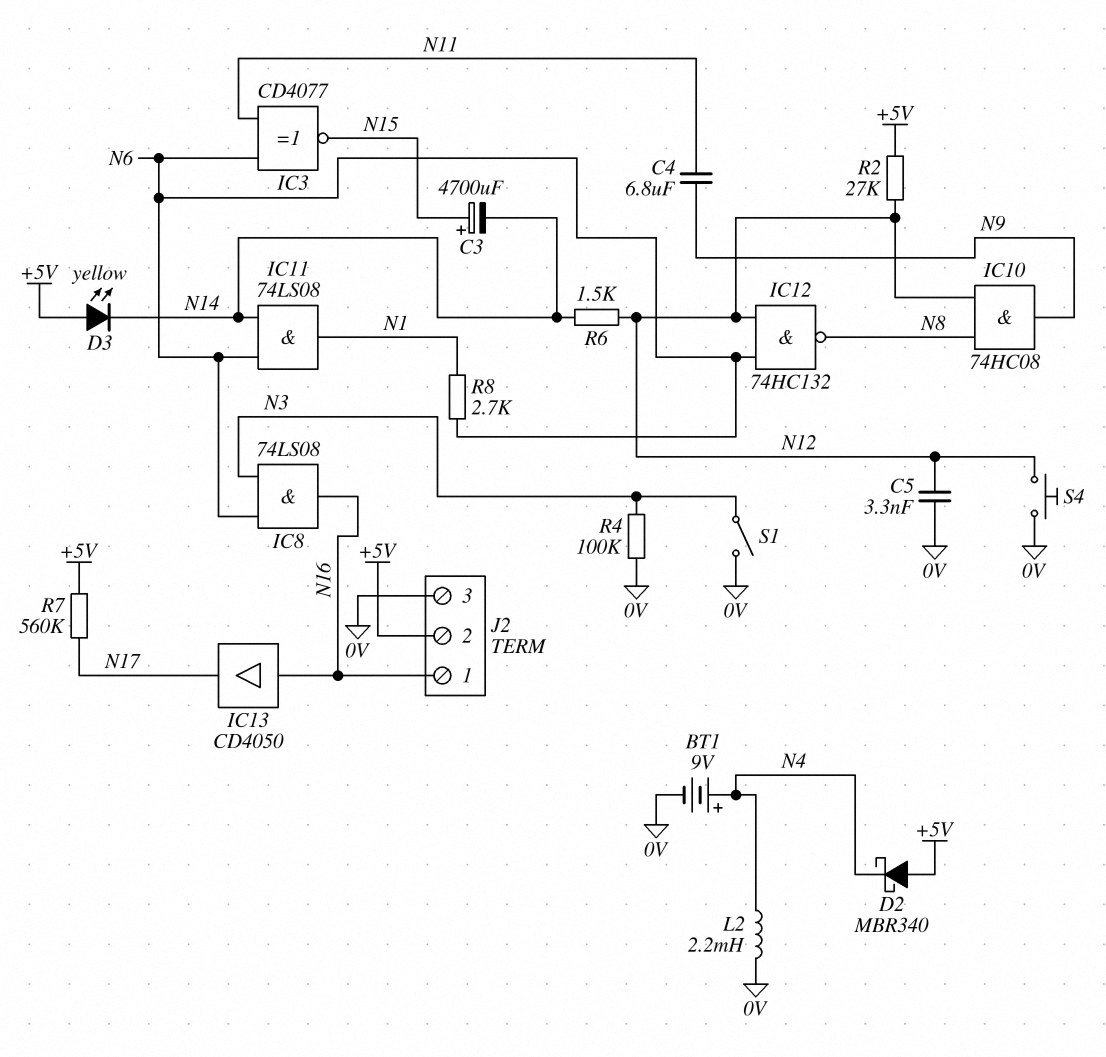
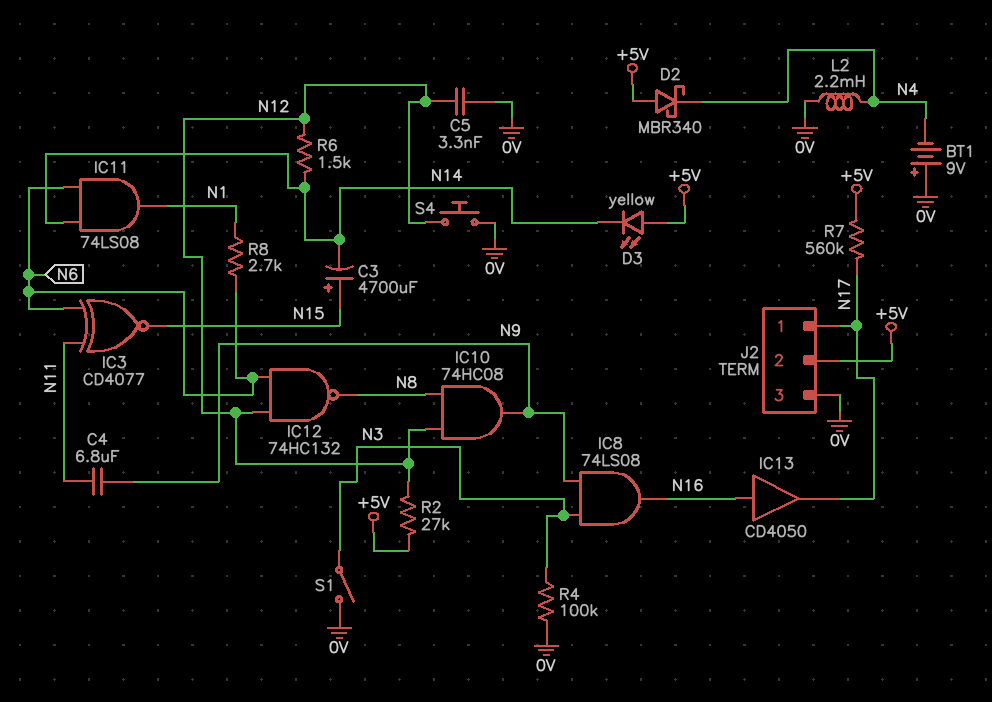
BT1: 9V (plus N4, minus 0V) -> 9V (plus 0V, minus N4)
IC8: AND 74LS08 (in N3, in N6, out N16) -> AND 74LS08 (in N3, in N9, out N16)
J2 pin 1: N16 -> N17

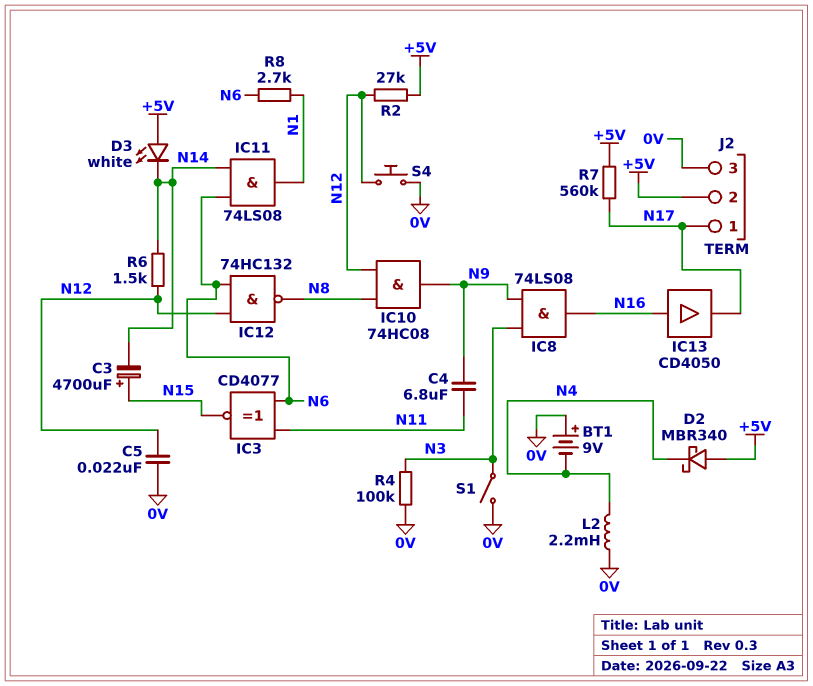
C5: 3.3nF (0V, N12) -> 22nF (0V, N12)
D3: LED yellow (A +5V, K N14) -> LED white (A +5V, K N14)

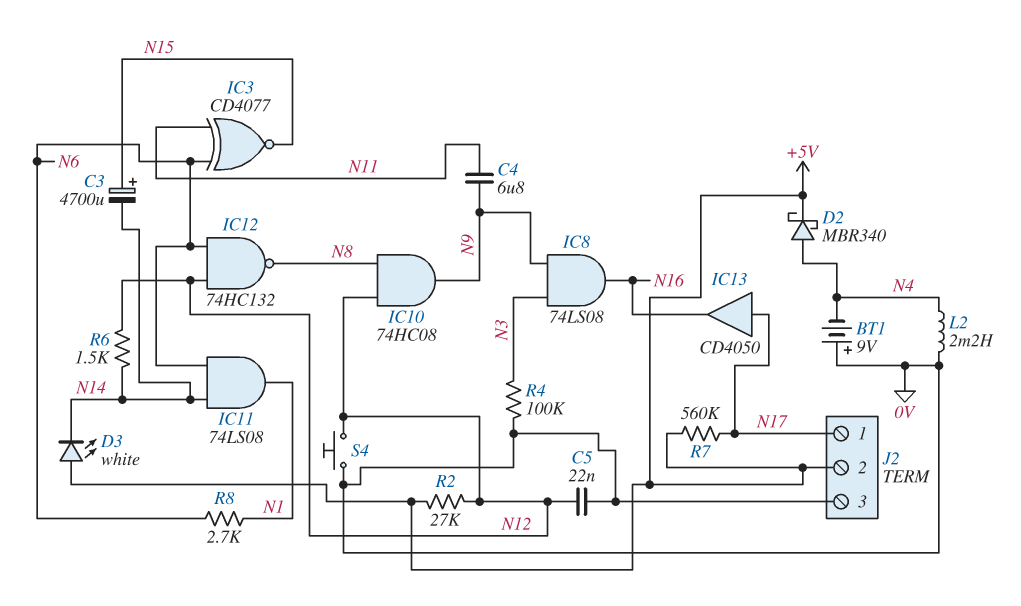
D2: schottky MBR340 (A +5V, K N4) -> schottky MBR340 (A N4, K +5V)
IC13: buffer CD4050 (in N16, out N17) -> buffer CD4050 (in N17, out N16)
S1: switch (0V, N3) -> none

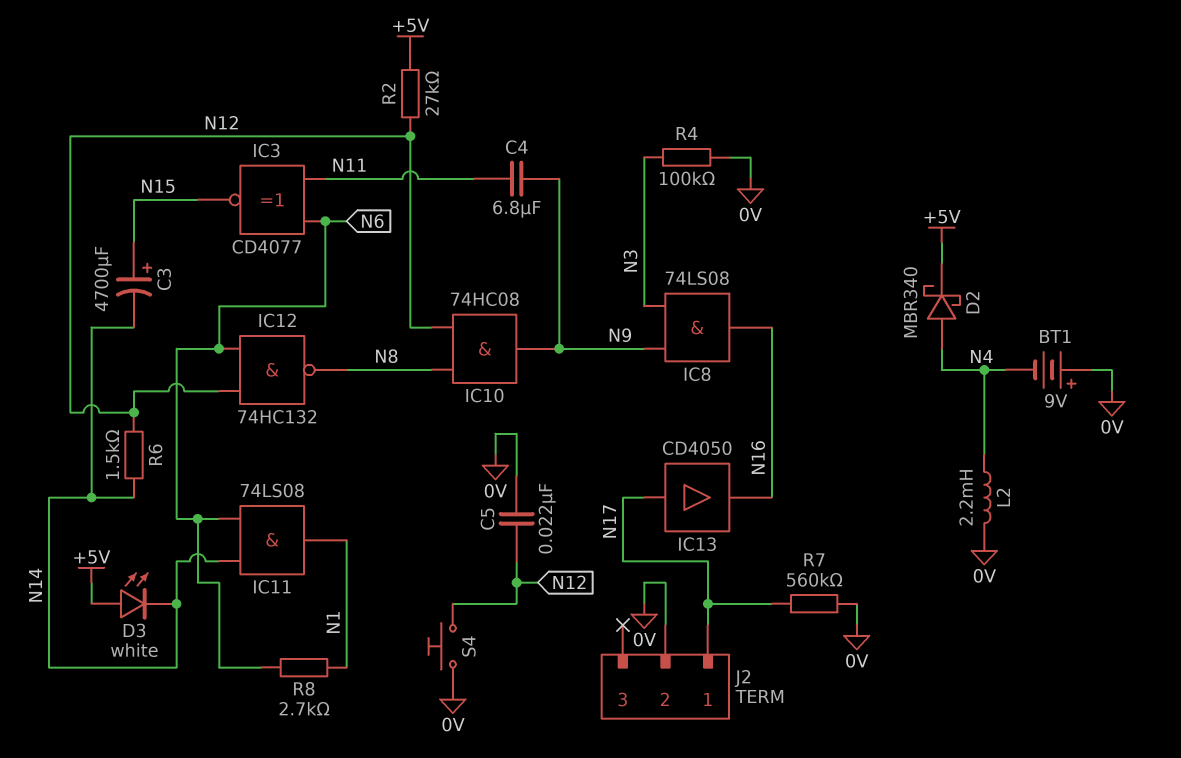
J2 pin 2: +5V -> 0V
J2 pin 3: 0V -> none
R7: 560k (+5V, N17) -> 560k (0V, N17)

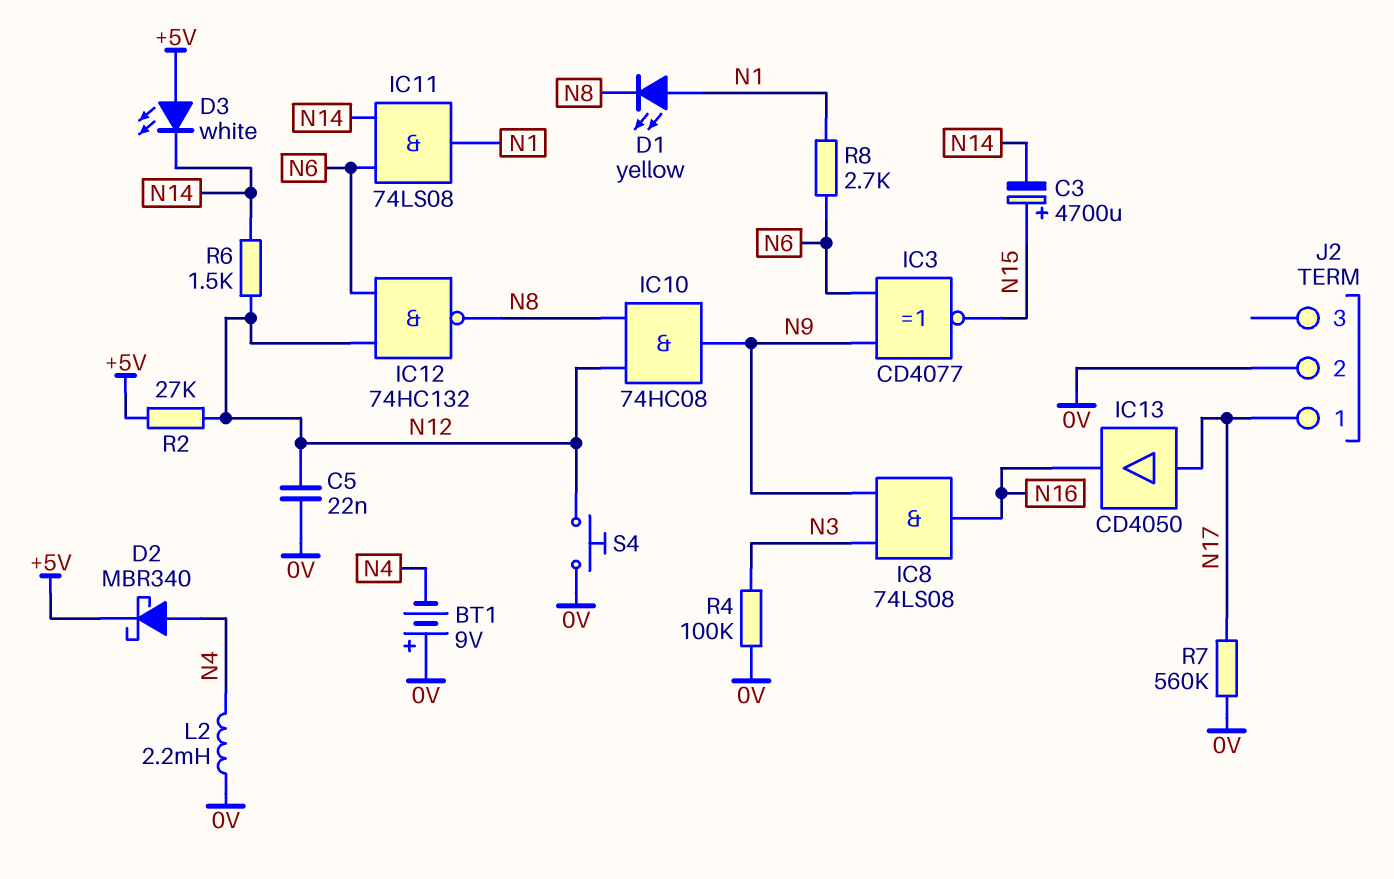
C4: 6.8uF (N9, N11) -> none
D1: none -> LED yellow (A N1, K N8)
IC3: XNOR CD4077 (in N6, in N11, out N15) -> XNOR CD4077 (in N6, in N9, out N15)

